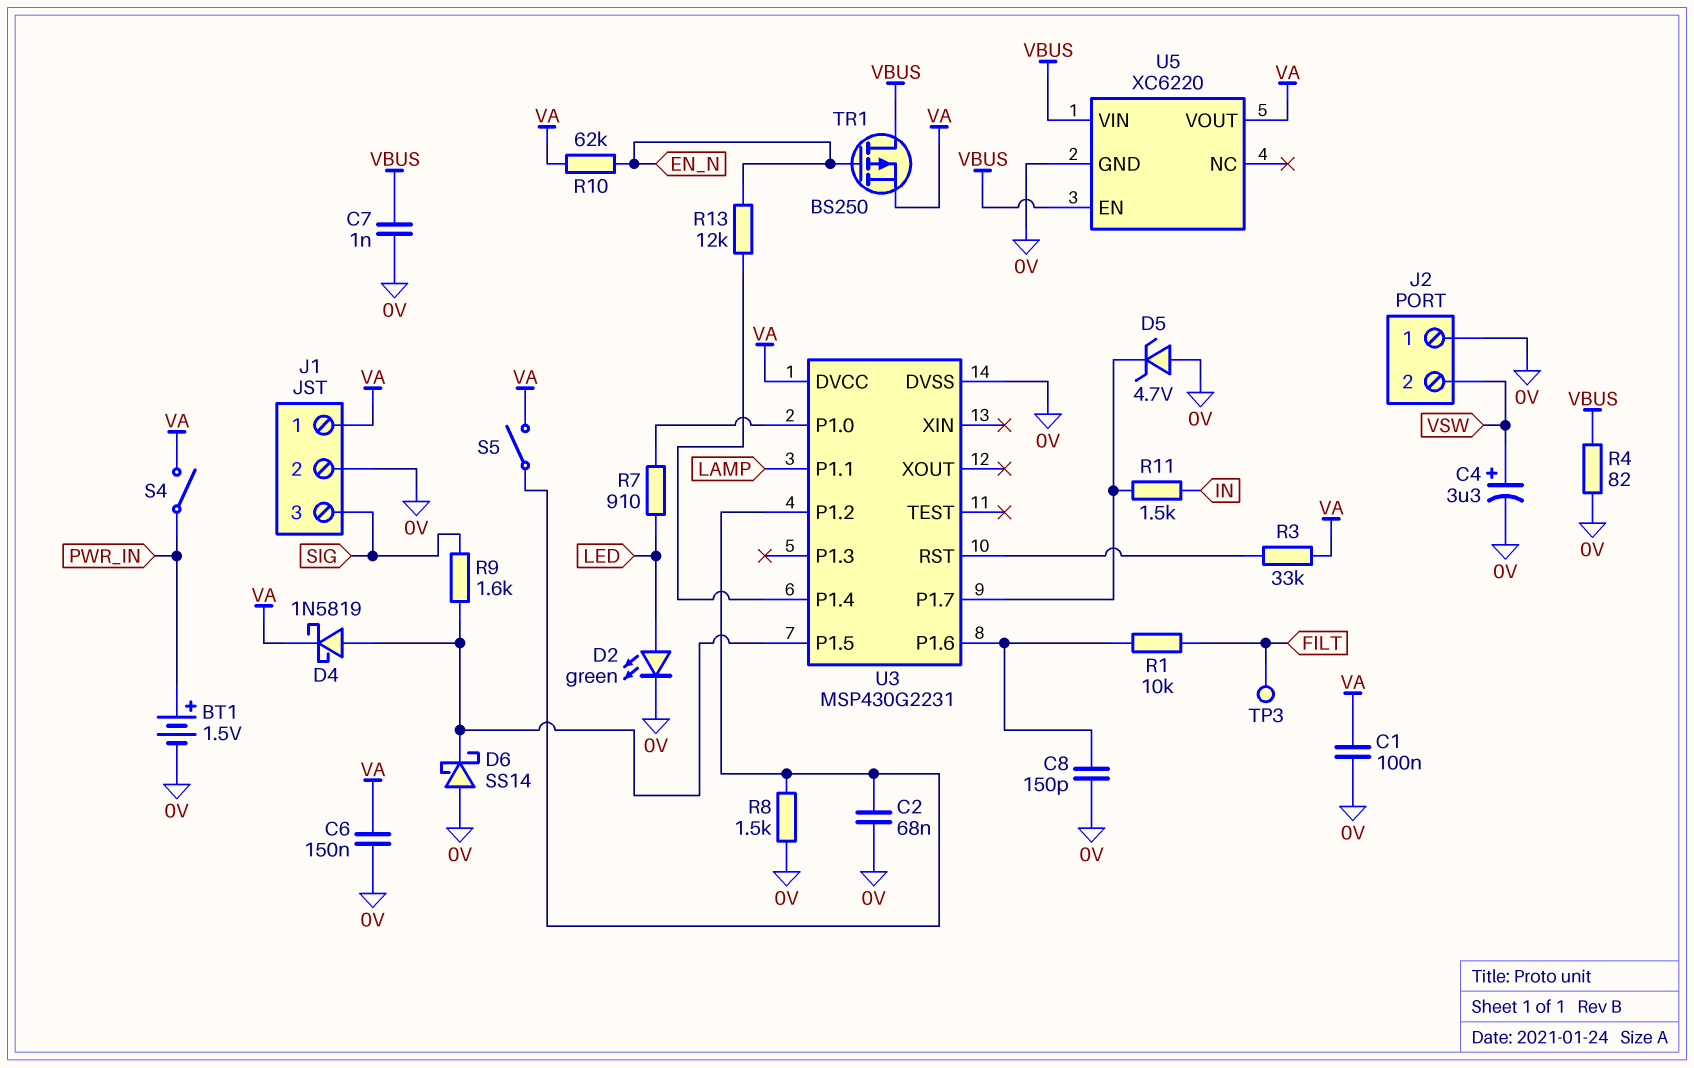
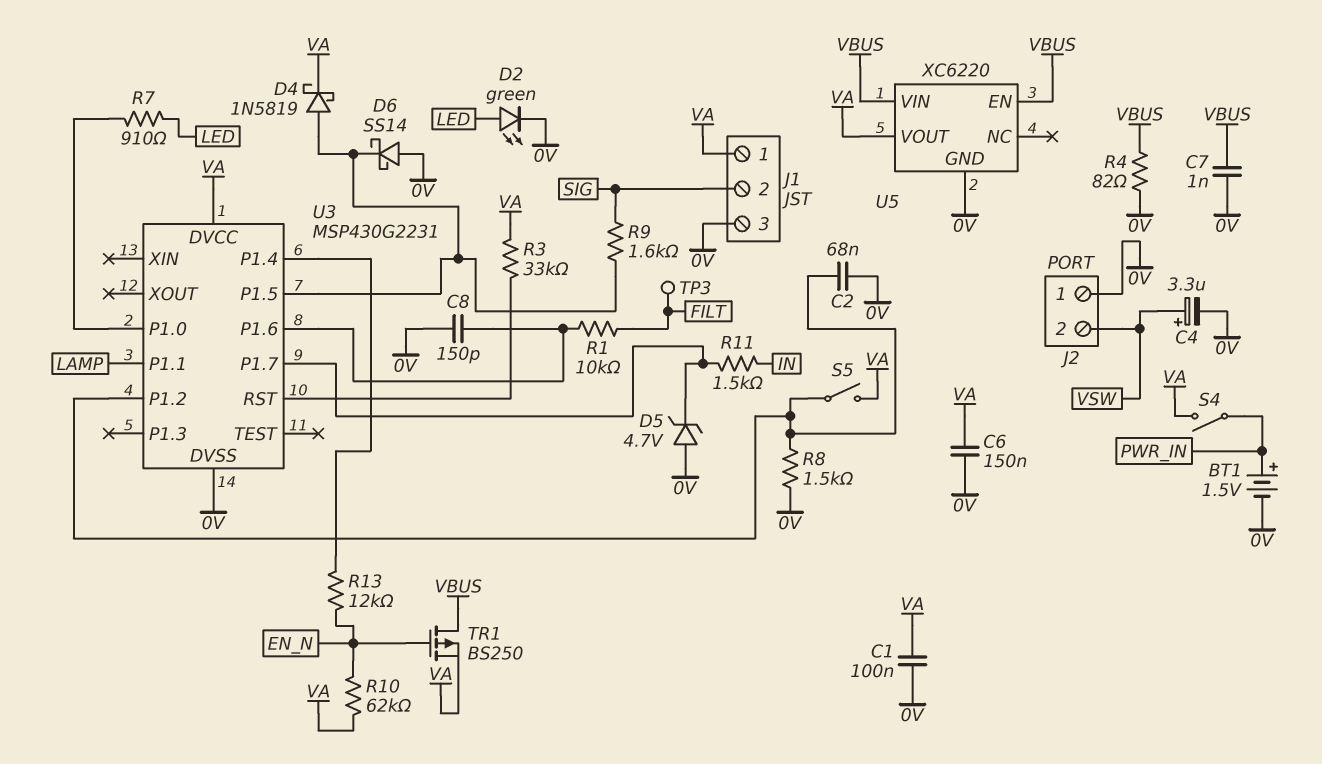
J1 pin 2: 0V -> SIG
J1 pin 3: SIG -> 0V

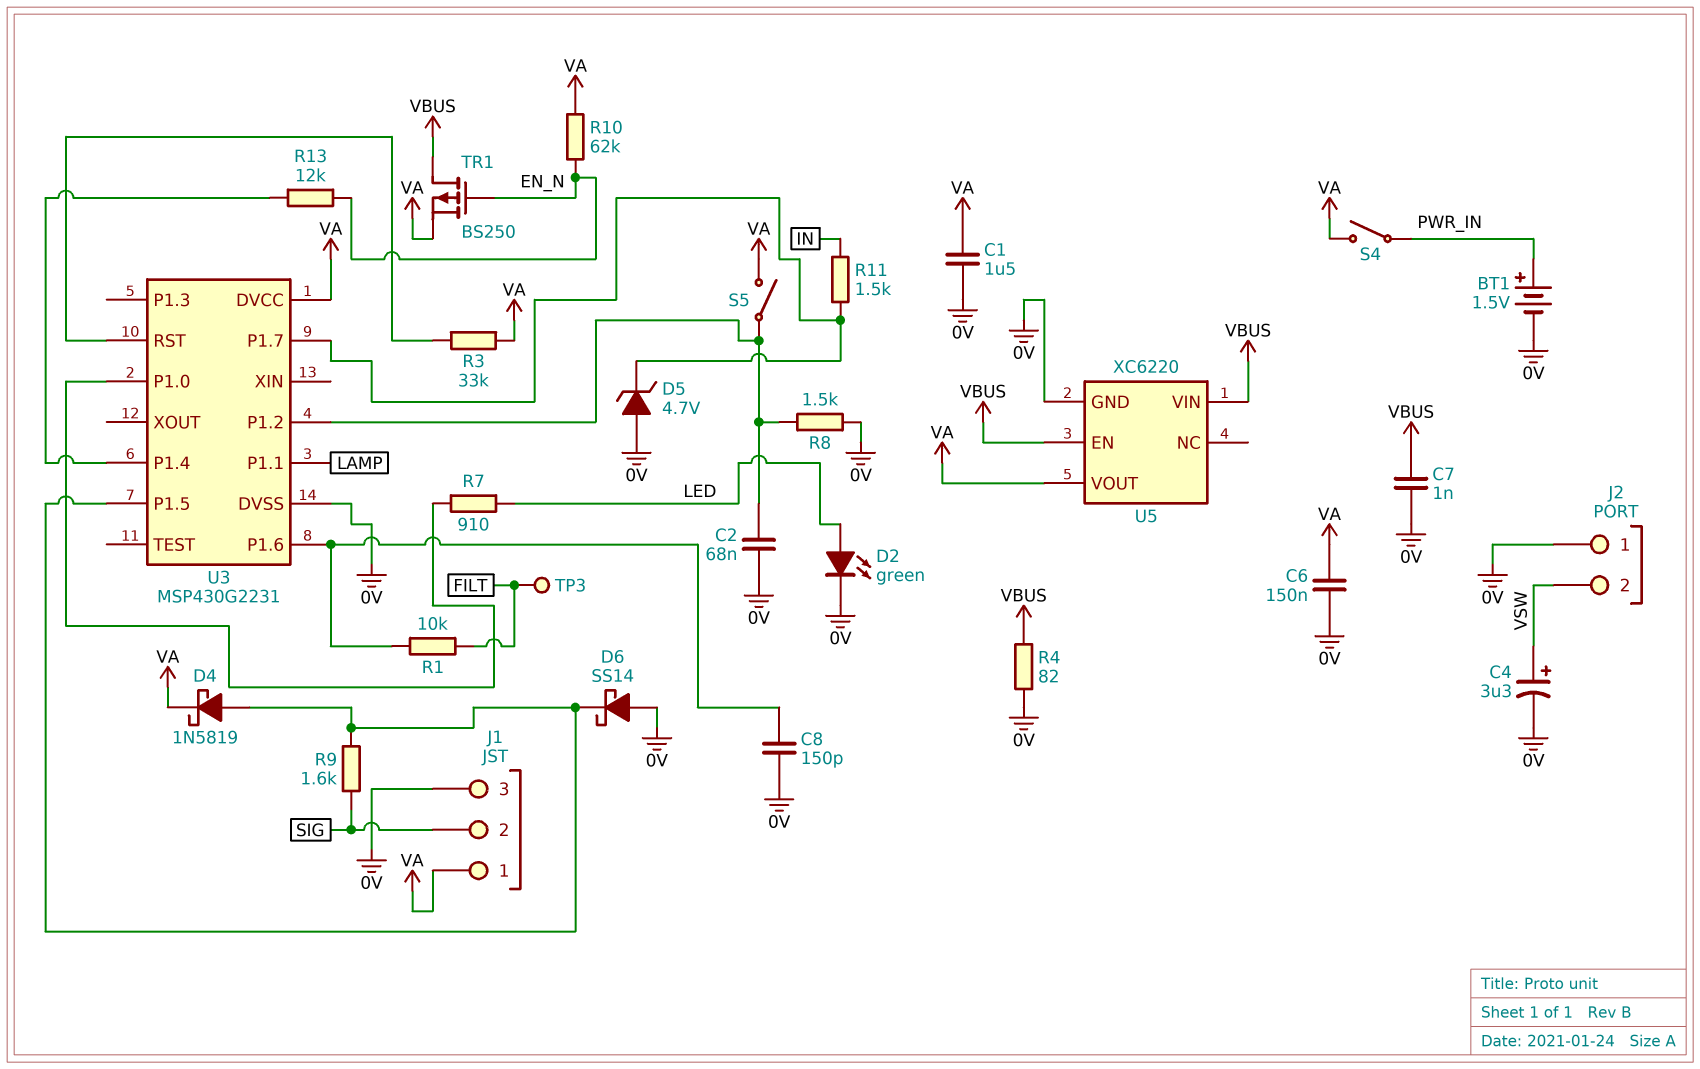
C1: 100nF (0V, VA) -> 1.5uF (0V, VA)

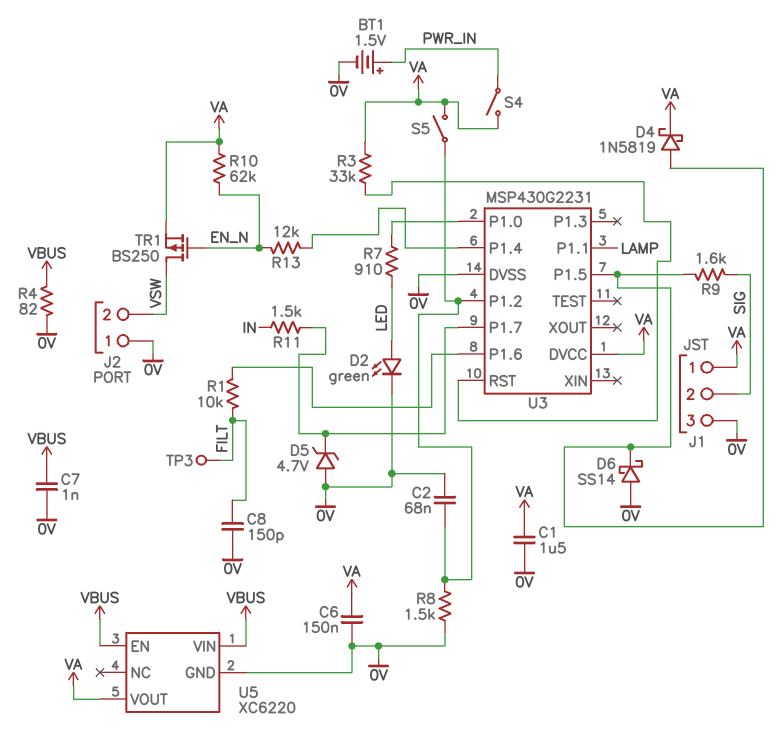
C4: 3.3uF (plus VSW, minus 0V) -> none
C8: 150pF (0V, U3/P1.6) -> 150pF (0V, FILT)
TR1: PMOS BS250 (G EN_N, D VBUS, S VA) -> PMOS BS250 (G EN_N, D VSW, S VA)

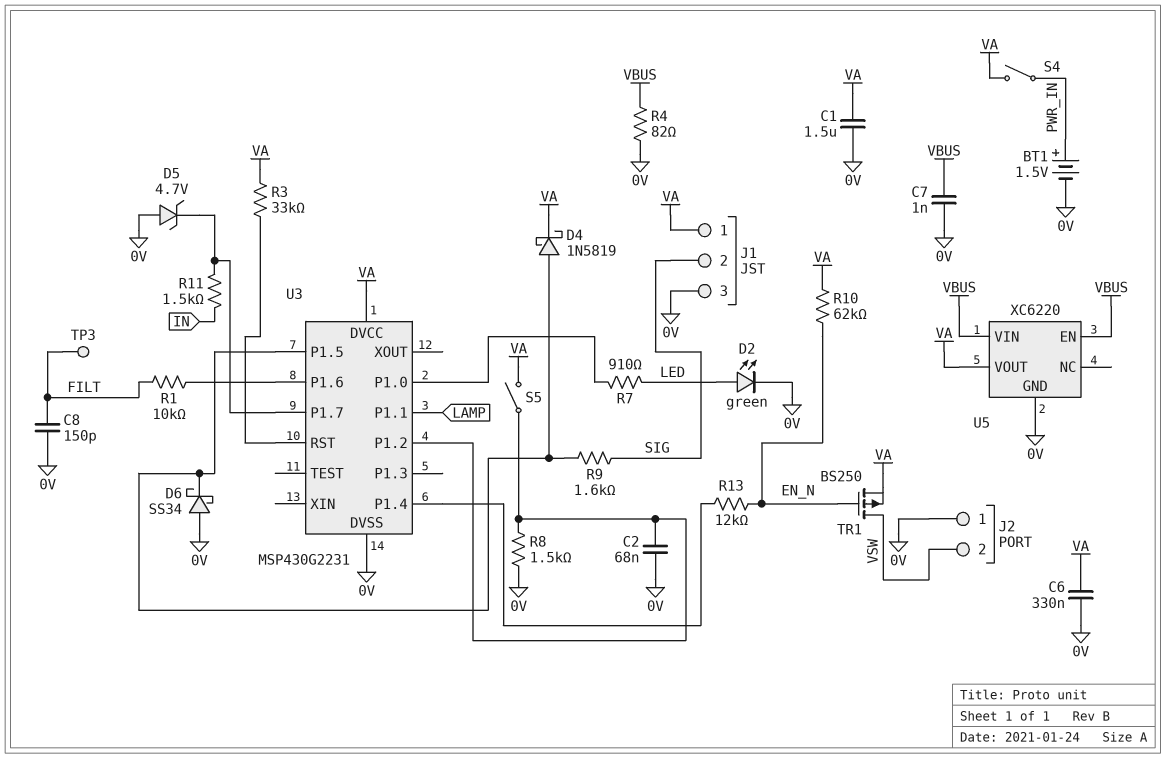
C6: 150nF (0V, VA) -> 330nF (0V, VA)
D6: schottky SS14 (A 0V, K U3/P1.5) -> schottky SS34 (A 0V, K U3/P1.5)

